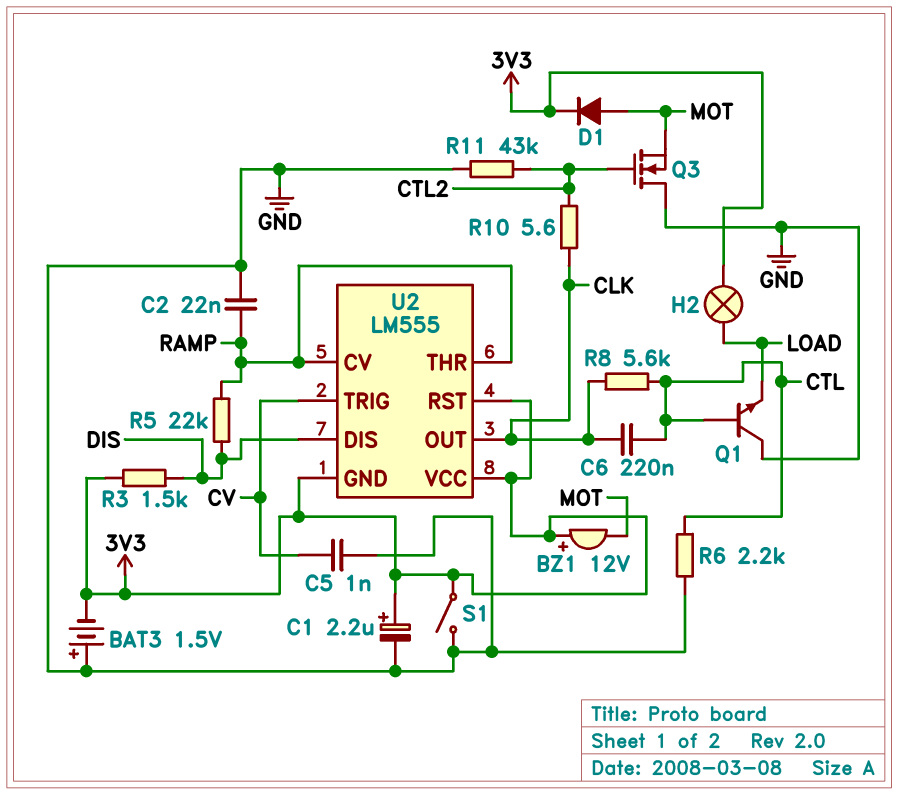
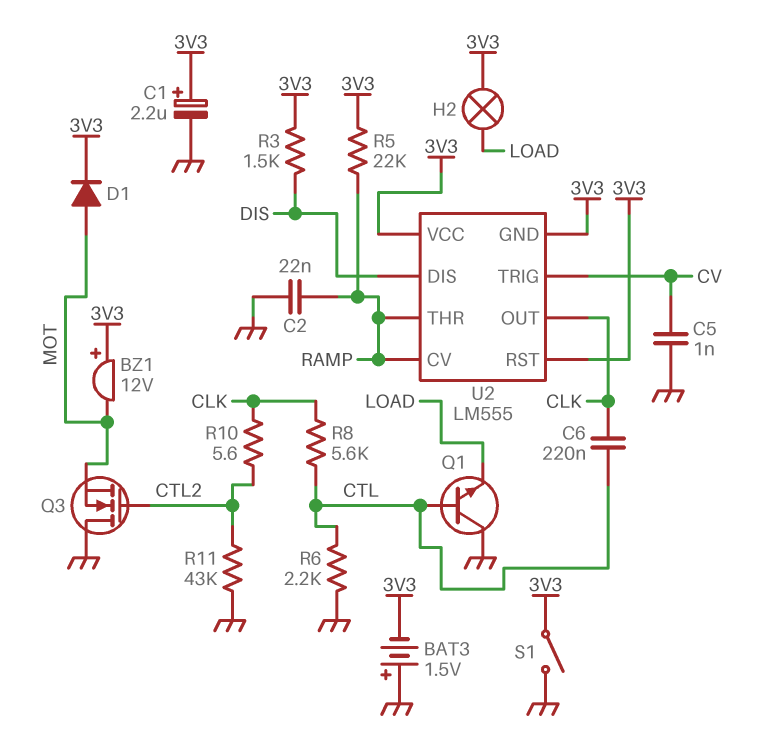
R5: 22k (DIS, RAMP) -> 22k (3V3, RAMP)

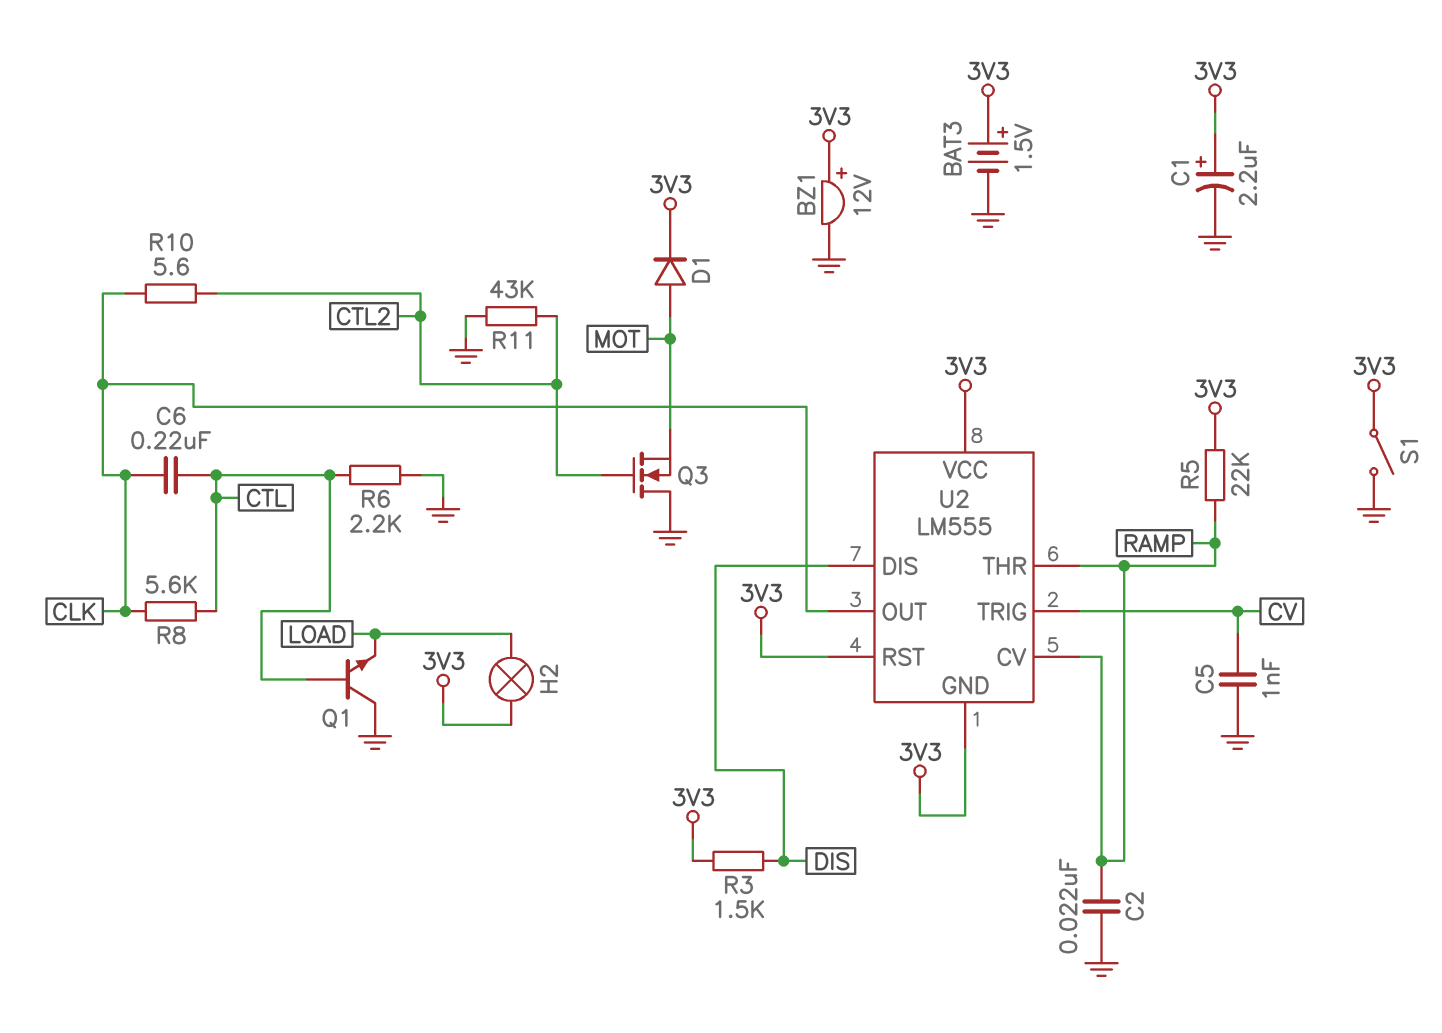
BAT3: 1.5V (plus GND, minus 3V3) -> 1.5V (plus 3V3, minus GND)
BZ1: buzzer 12V (plus 3V3, minus MOT) -> buzzer 12V (plus 3V3, minus GND)

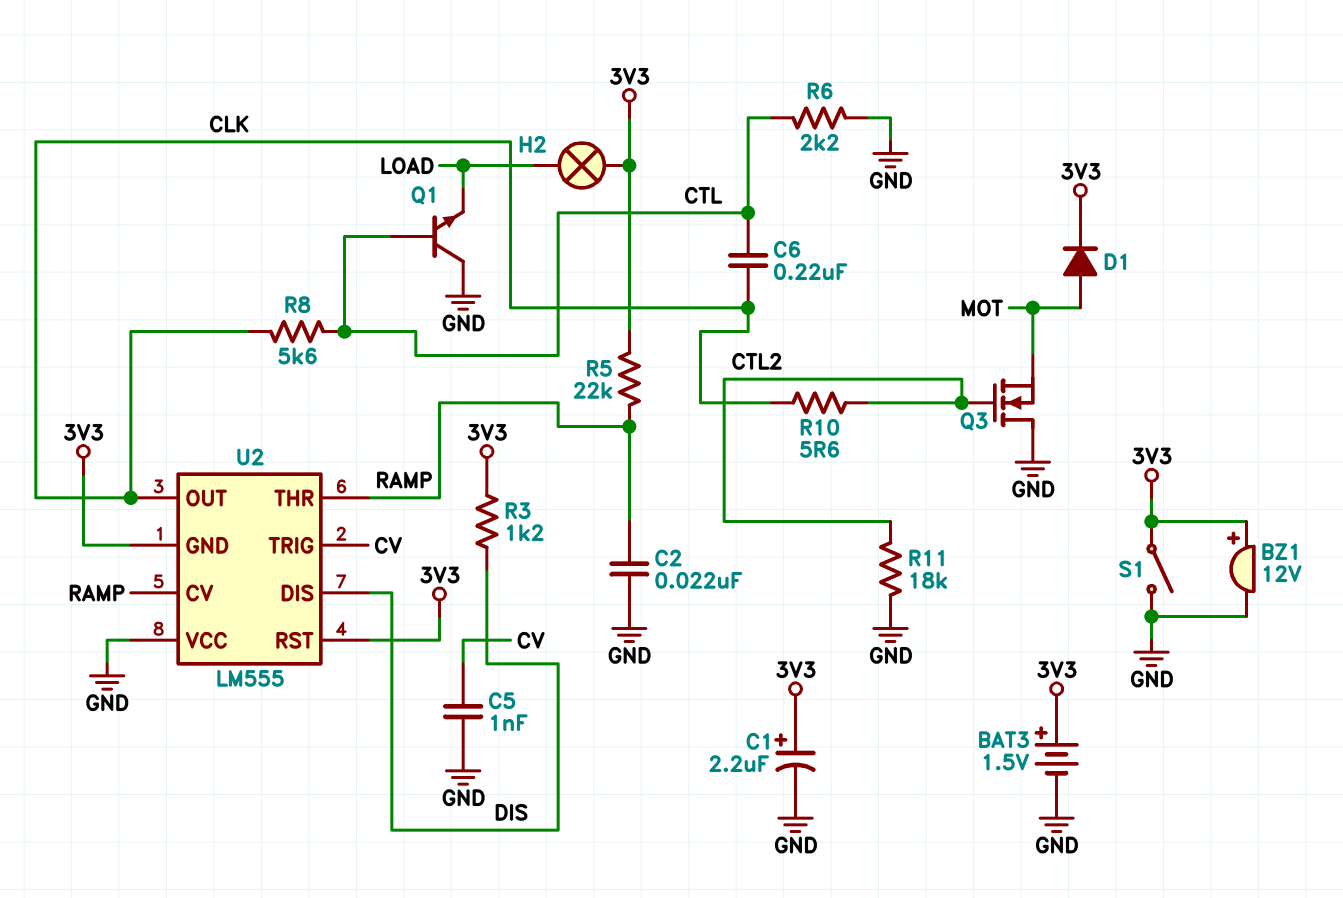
R3: 1.5k (3V3, DIS) -> 1.2k (3V3, DIS)
R11: 43k (CTL2, GND) -> 18k (CTL2, GND)
U2 pin VCC: 3V3 -> GND

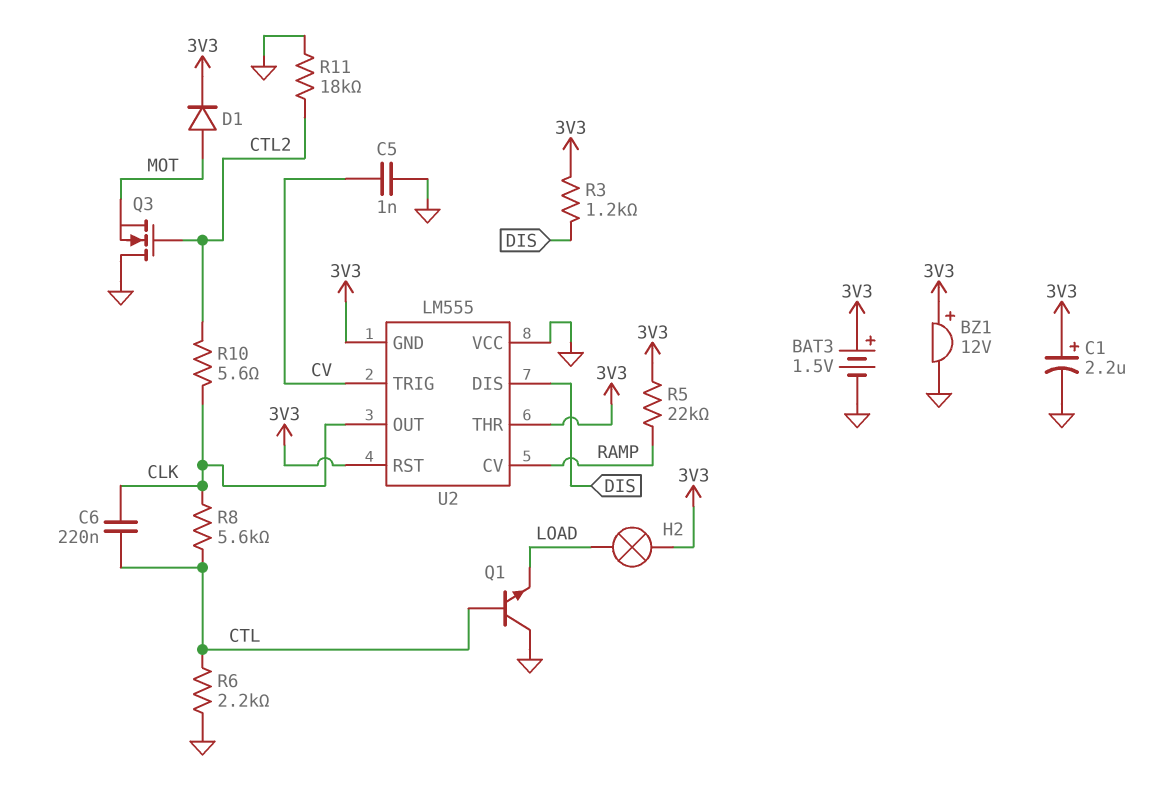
C2: 22nF (GND, RAMP) -> none
S1: switch (3V3, GND) -> none
U2 pin THR: RAMP -> 3V3

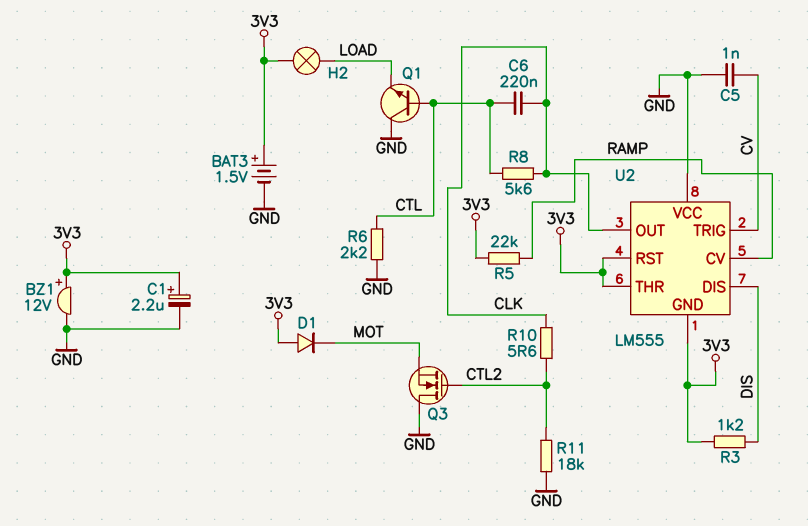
D1: diode (A MOT, K 3V3) -> diode (A 3V3, K MOT)

